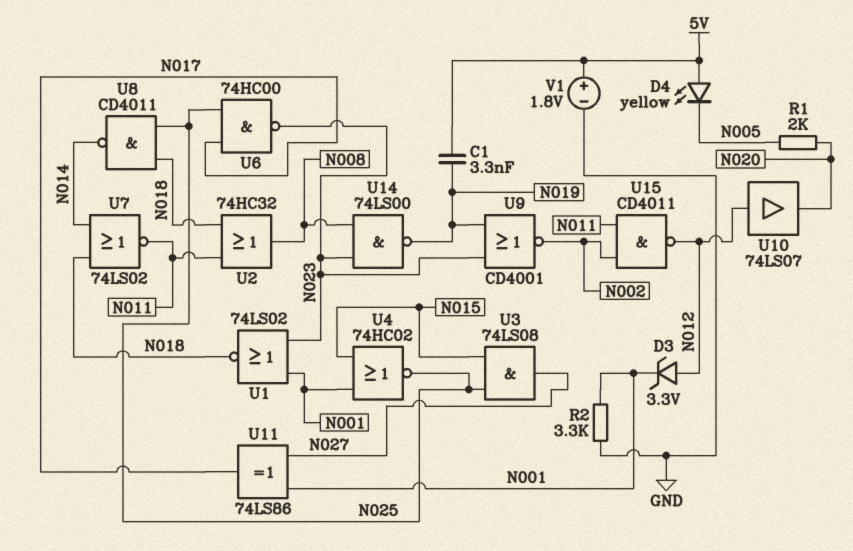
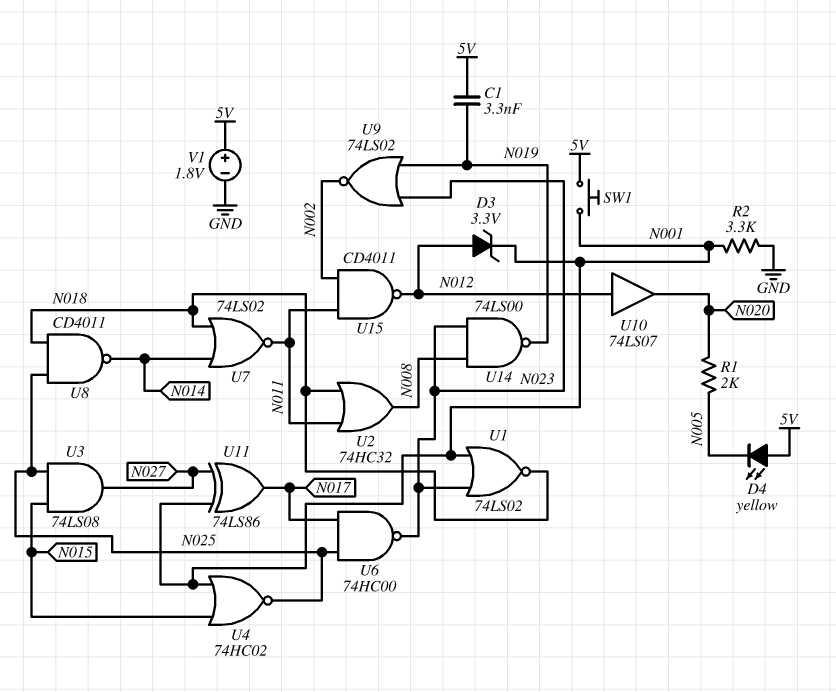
SW1: none -> button (5V, N001)
U9: NOR CD4001 (in N019, in N023, out N002) -> NOR 74LS02 (in N019, in N023, out N002)

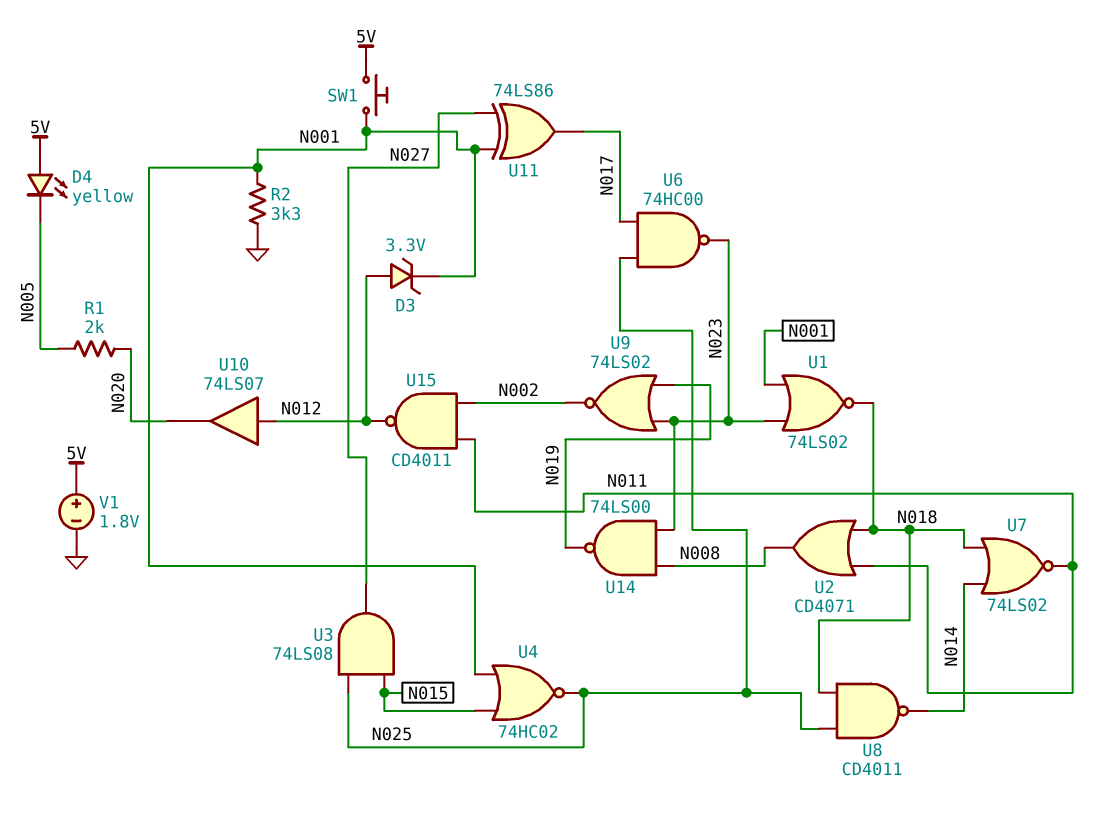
C1: 3.3nF (5V, N019) -> none
U2: OR 74HC32 (in N011, in N018, out N008) -> OR CD4071 (in N011, in N018, out N008)

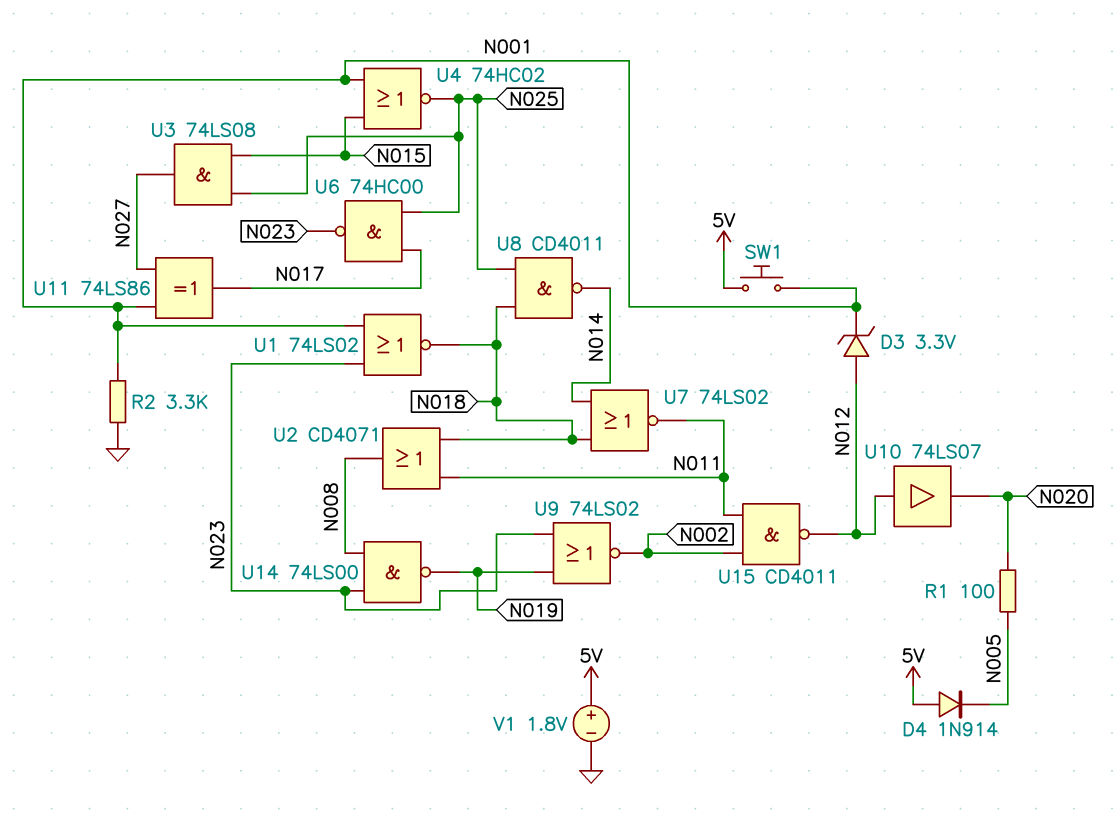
D4: LED yellow (A 5V, K N005) -> diode 1N914 (A 5V, K N005)
R1: 2k (N005, N020) -> 100 (N005, N020)

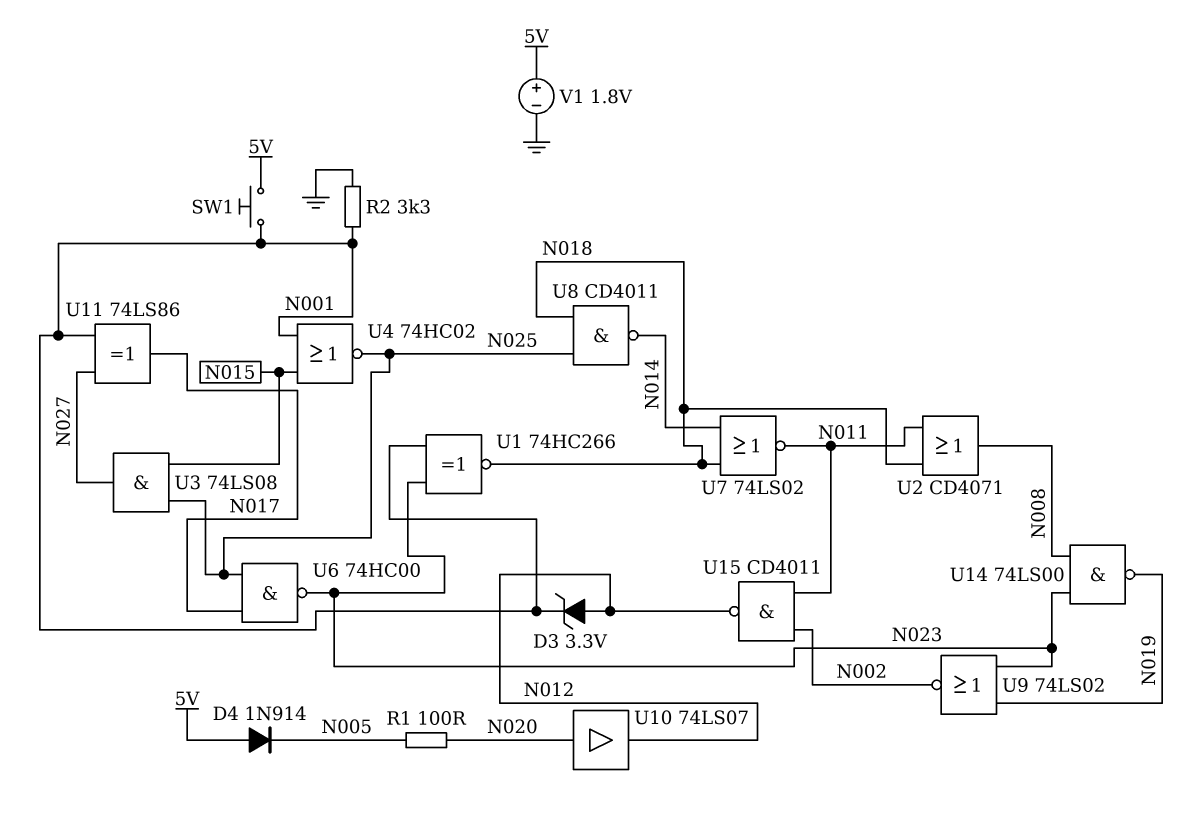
U1: NOR 74LS02 (in N001, in N023, out N018) -> XNOR 74HC266 (in N001, in N023, out N018)
U10: buffer 74LS07 (in N012, out N020) -> buffer 74LS07 (in N020, out N012)

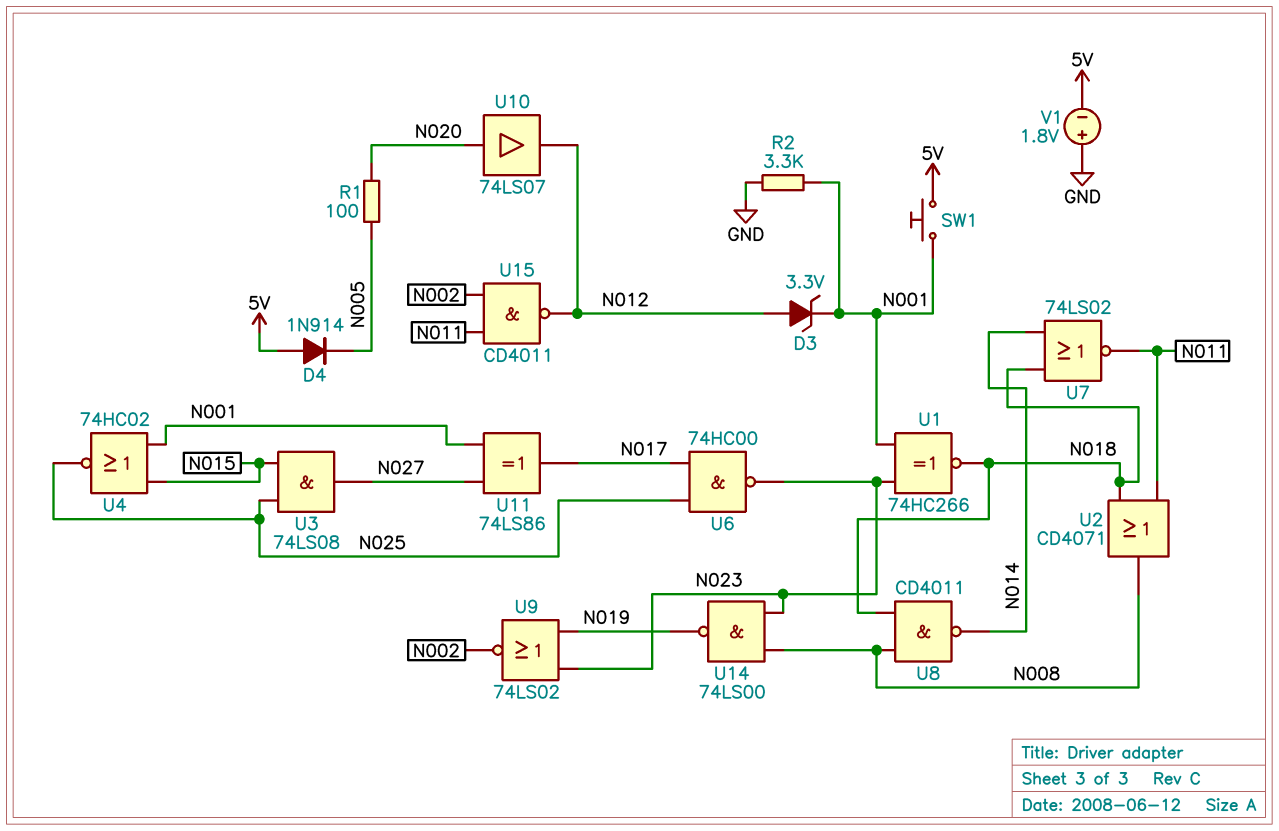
U8: NAND CD4011 (in N018, in N025, out N014) -> NAND CD4011 (in N008, in N018, out N014)
V1: 1.8V (plus 5V, minus GND) -> 1.8V (plus GND, minus 5V)

